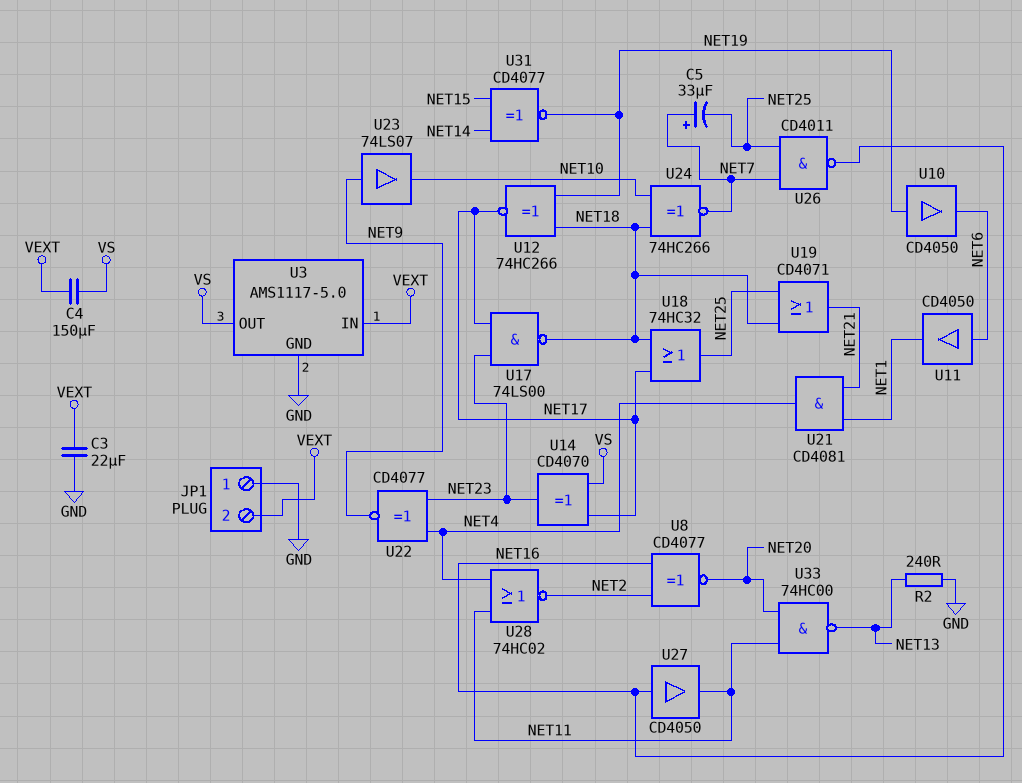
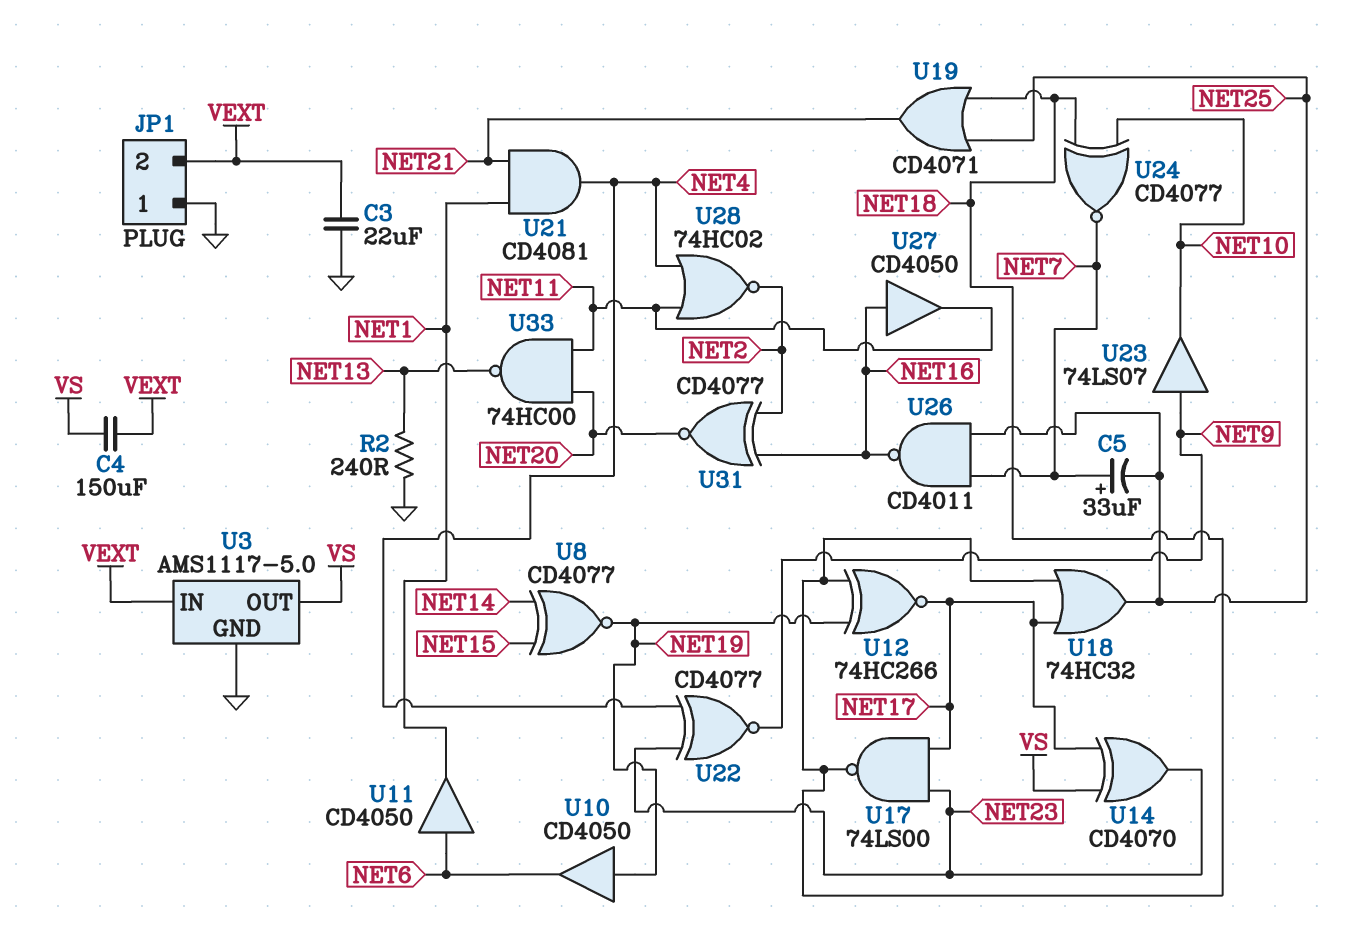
U8: XNOR CD4077 (in NET2, in NET16, out NET20) -> XNOR CD4077 (in NET14, in NET15, out NET19)
U24: XNOR 74HC266 (in NET10, in NET18, out NET7) -> XNOR CD4077 (in NET10, in NET18, out NET7)
U31: XNOR CD4077 (in NET14, in NET15, out NET19) -> XNOR CD4077 (in NET2, in NET16, out NET20)

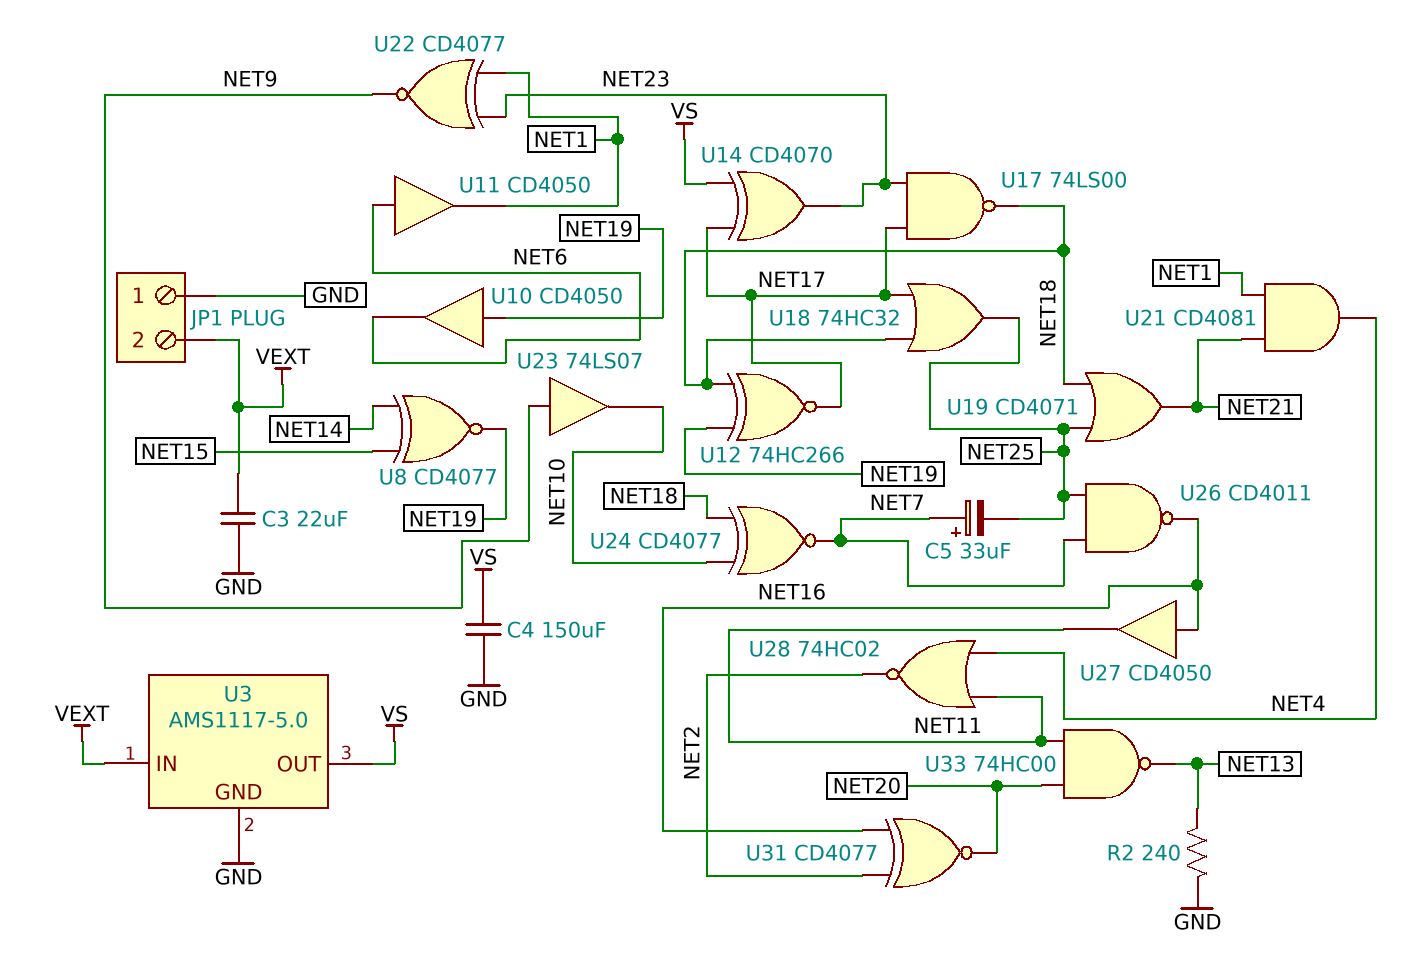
C4: 150uF (VEXT, VS) -> 150uF (GND, VS)
U22: XNOR CD4077 (in NET4, in NET23, out NET9) -> XNOR CD4077 (in NET1, in NET23, out NET9)

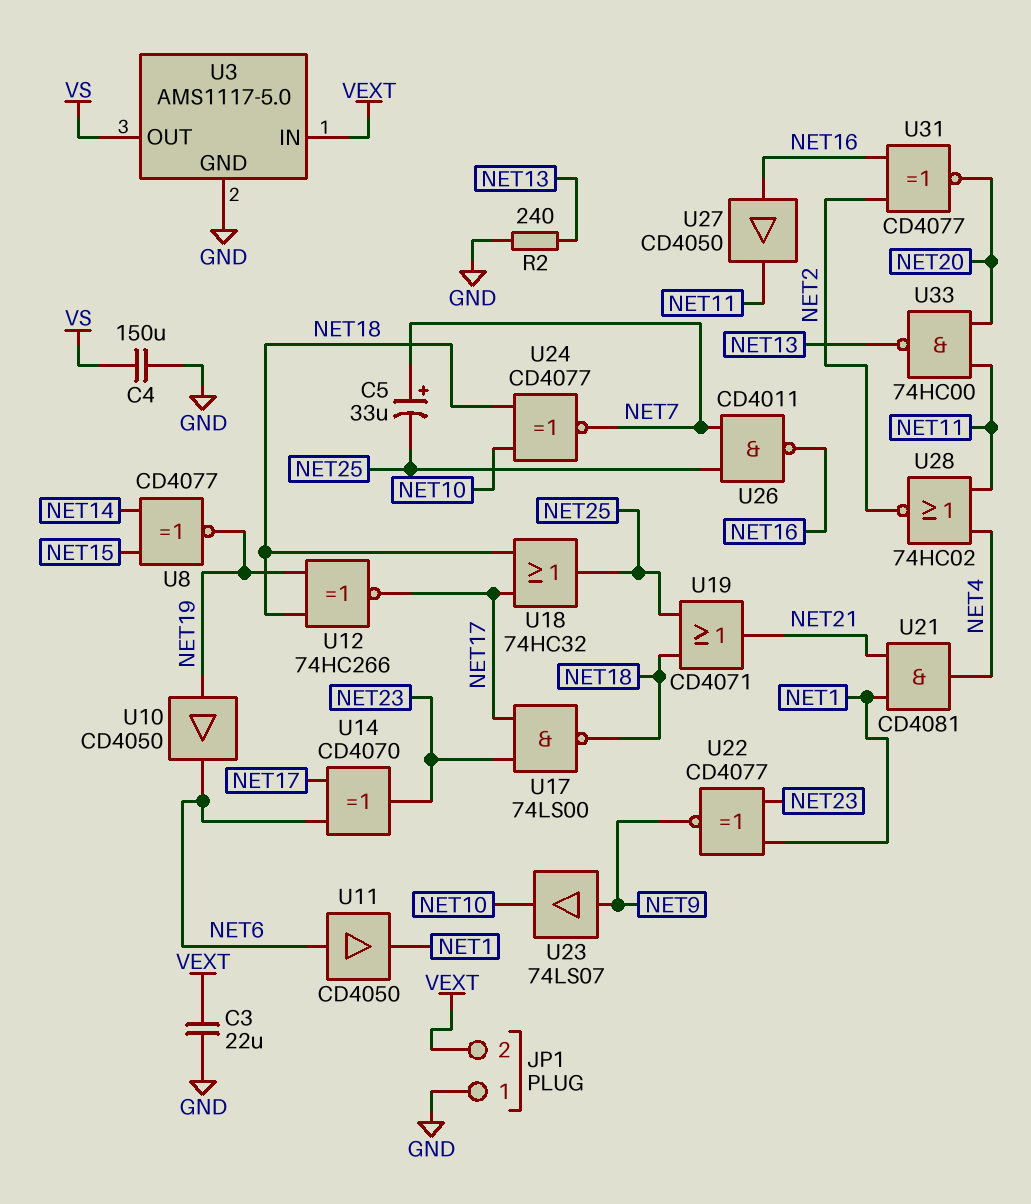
U14: XOR CD4070 (in NET17, in VS, out NET23) -> XOR CD4070 (in NET6, in NET17, out NET23)

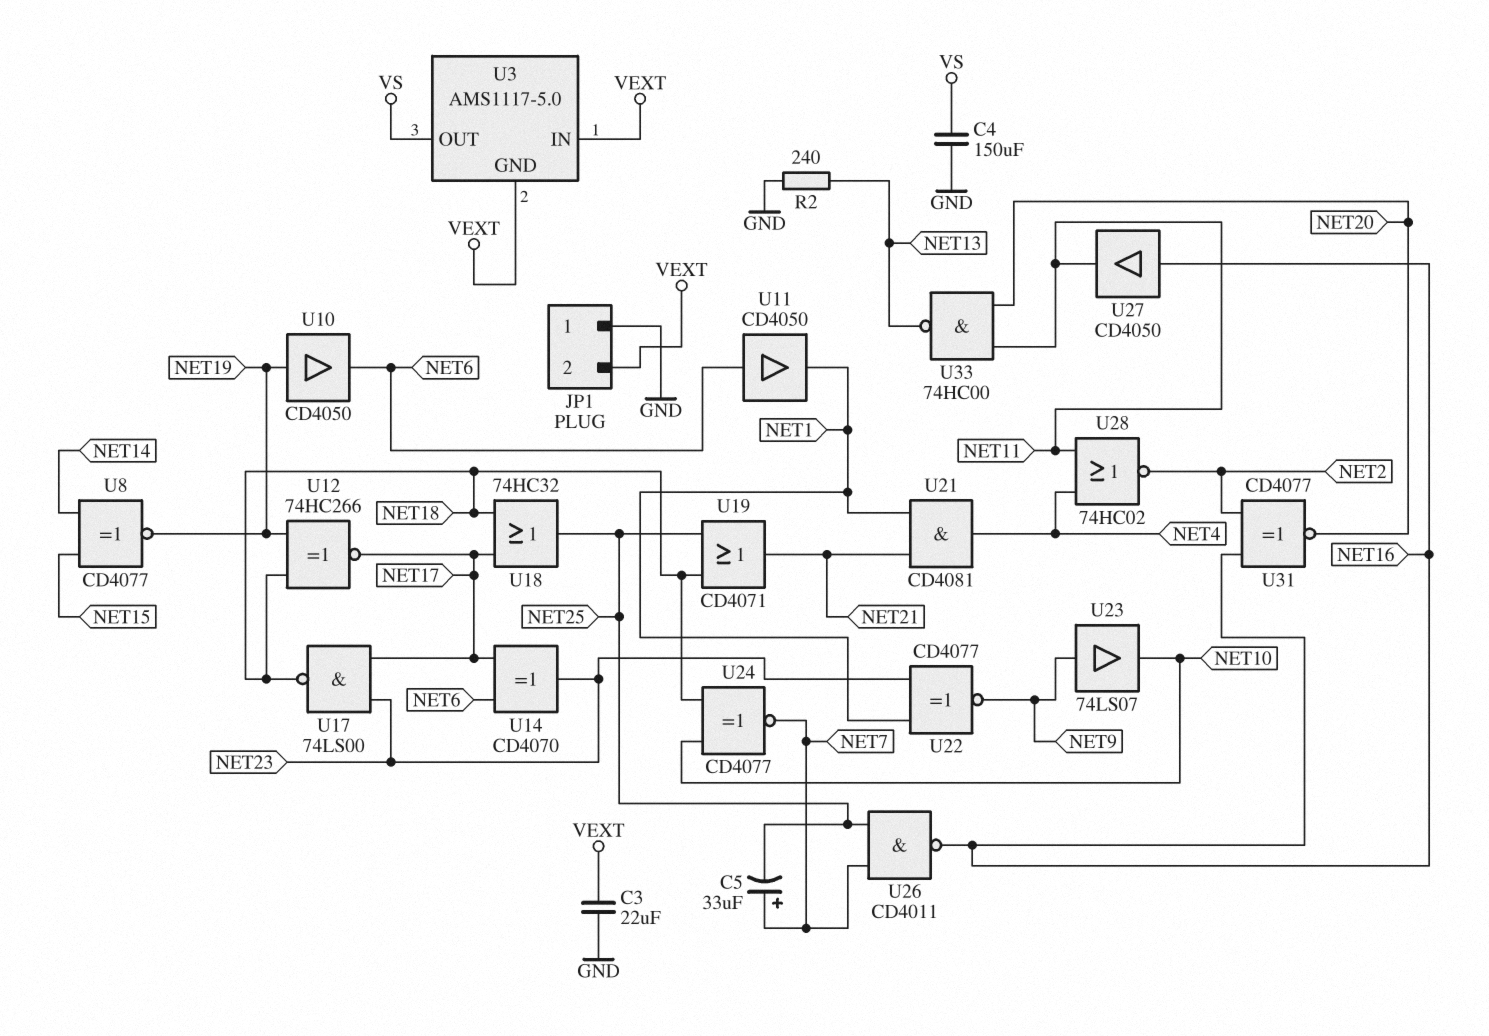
U3 pin GND: GND -> VEXT

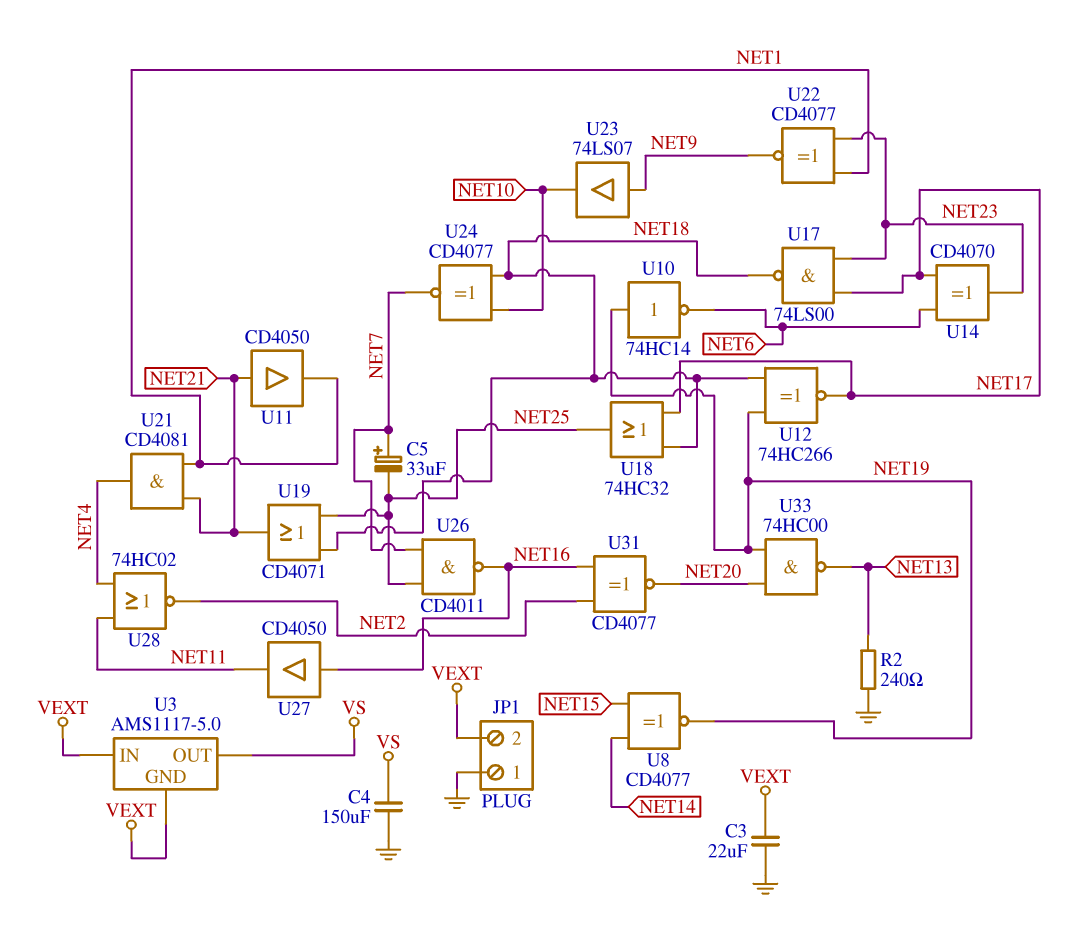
U10: buffer CD4050 (in NET19, out NET6) -> NOT 74HC14 (in NET19, out NET6)
U11: buffer CD4050 (in NET6, out NET1) -> buffer CD4050 (in NET21, out NET1)
U33: NAND 74HC00 (in NET11, in NET20, out NET13) -> NAND 74HC00 (in NET19, in NET20, out NET13)

